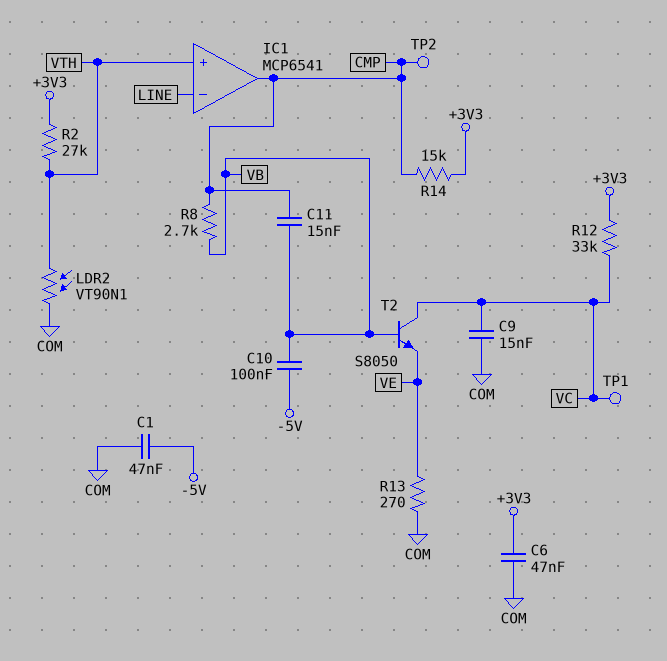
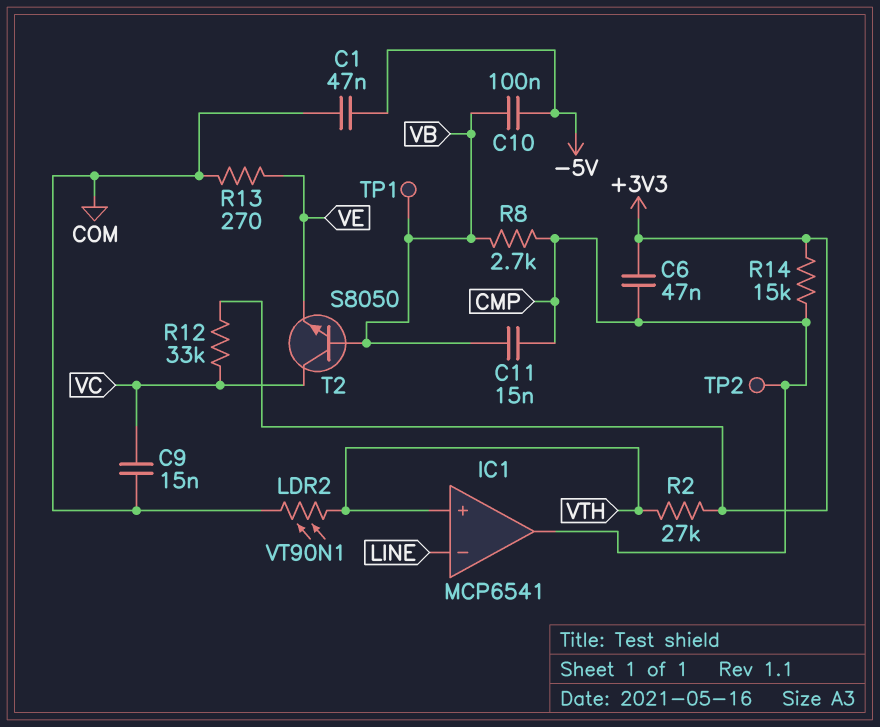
C6: 47nF (+3V3, COM) -> 47nF (+3V3, CMP)
TP1: test point (VC) -> test point (VB)

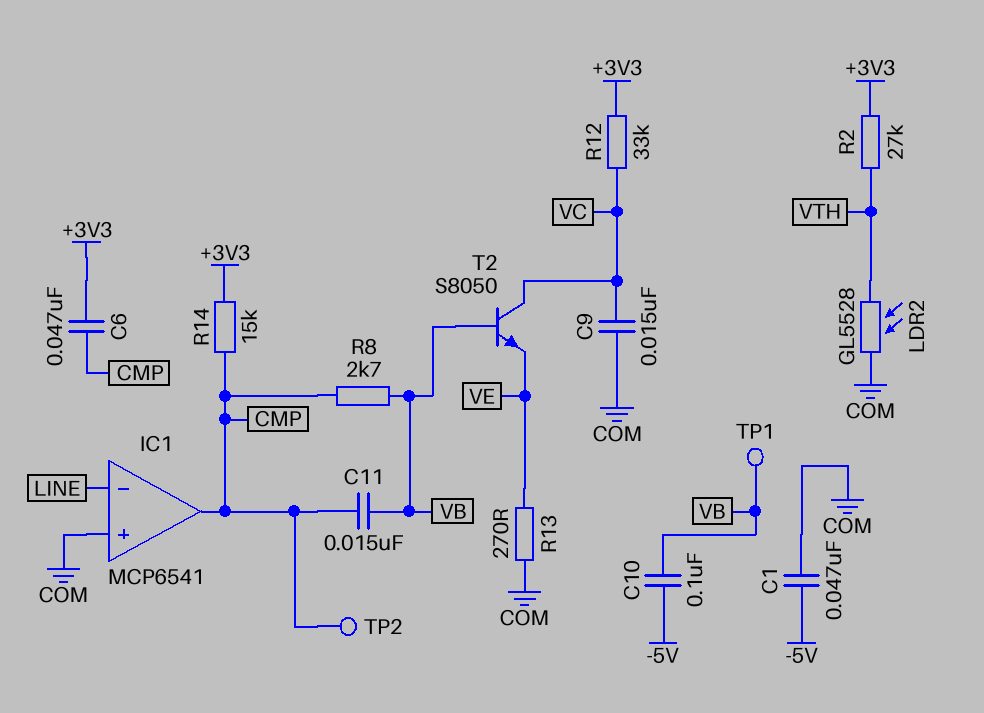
IC1 pin in+: VTH -> COM
LDR2: VT90N1 (COM, VTH) -> GL5528 (COM, VTH)

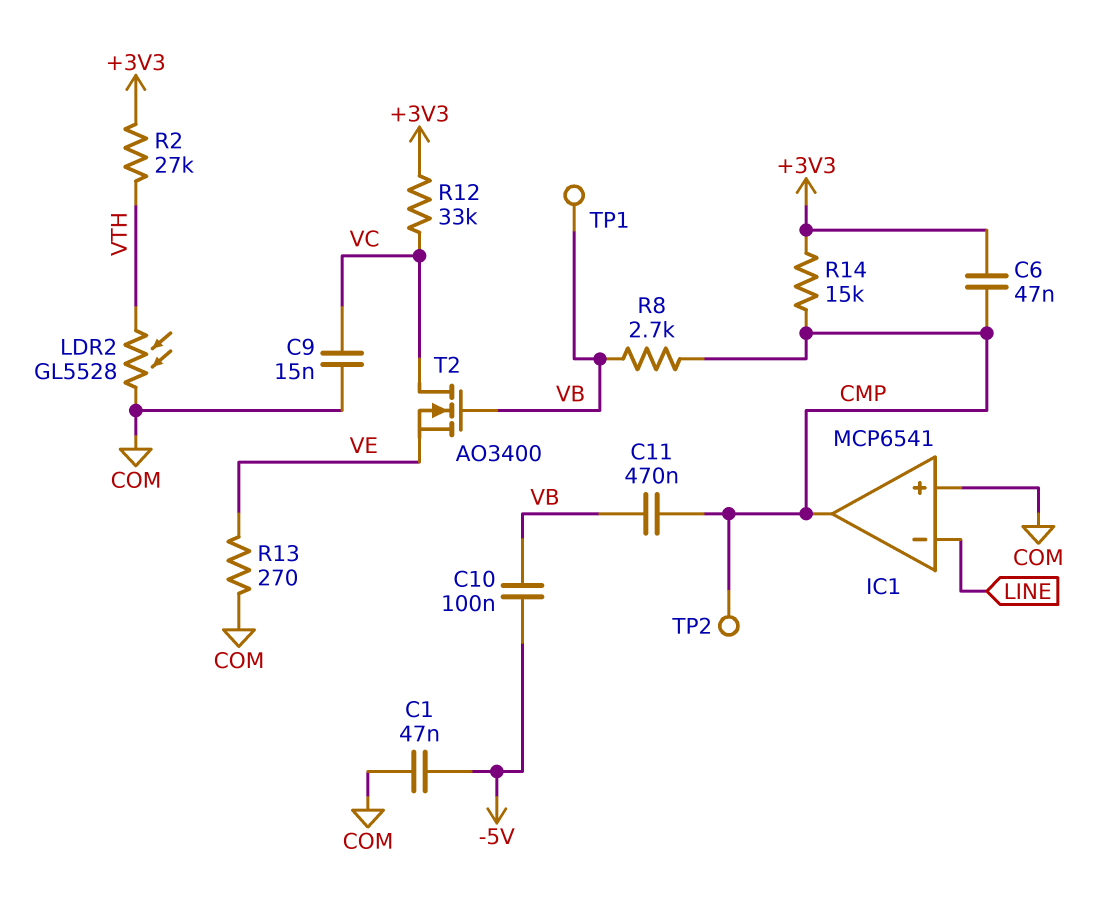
C11: 15nF (CMP, VB) -> 470nF (CMP, VB)
T2: NPN S8050 (B VB, C VC, E VE) -> NMOS AO3400 (G VB, D VC, S VE)

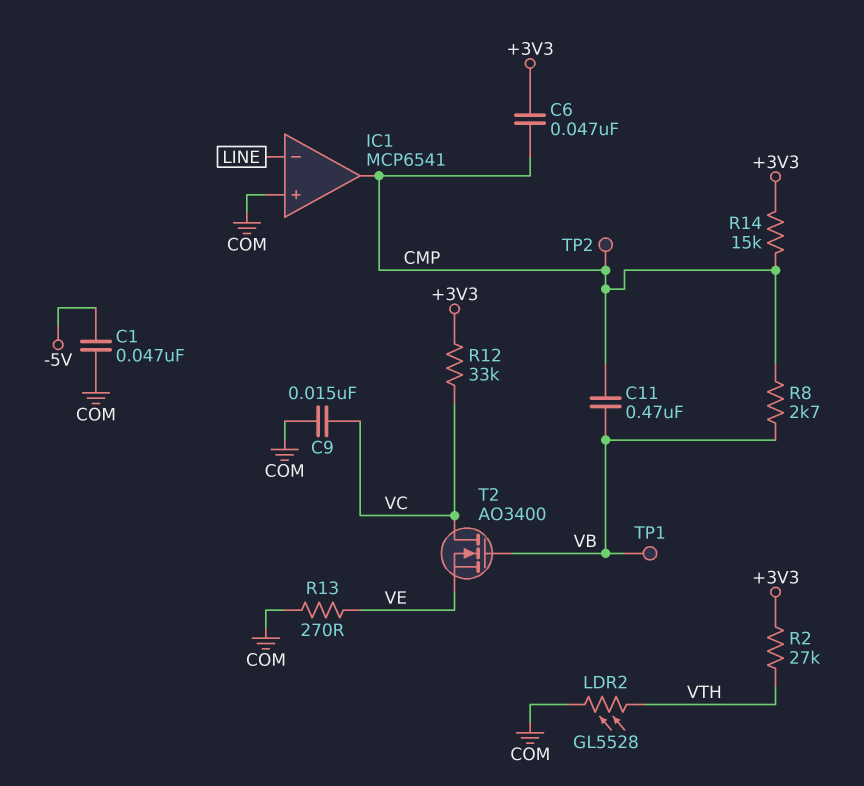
C10: 100nF (-5V, VB) -> none

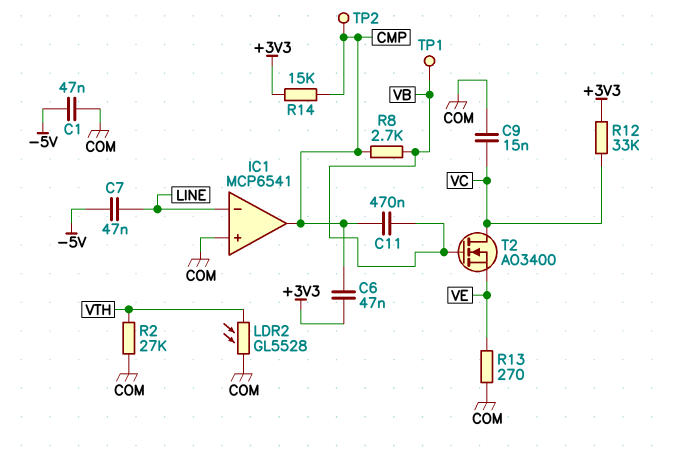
C7: none -> 47nF (-5V, LINE)
R2: 27k (+3V3, VTH) -> 27k (COM, VTH)

